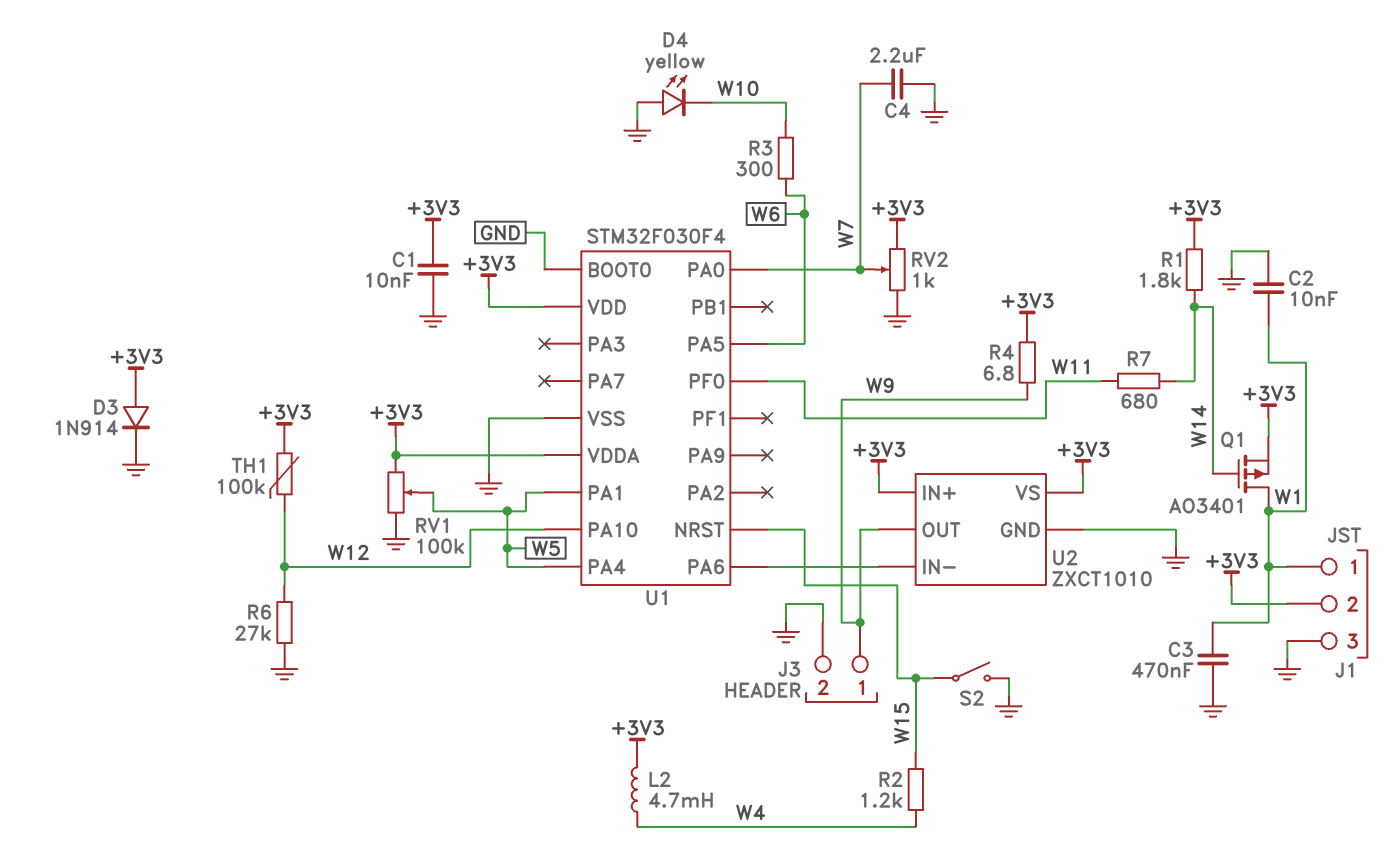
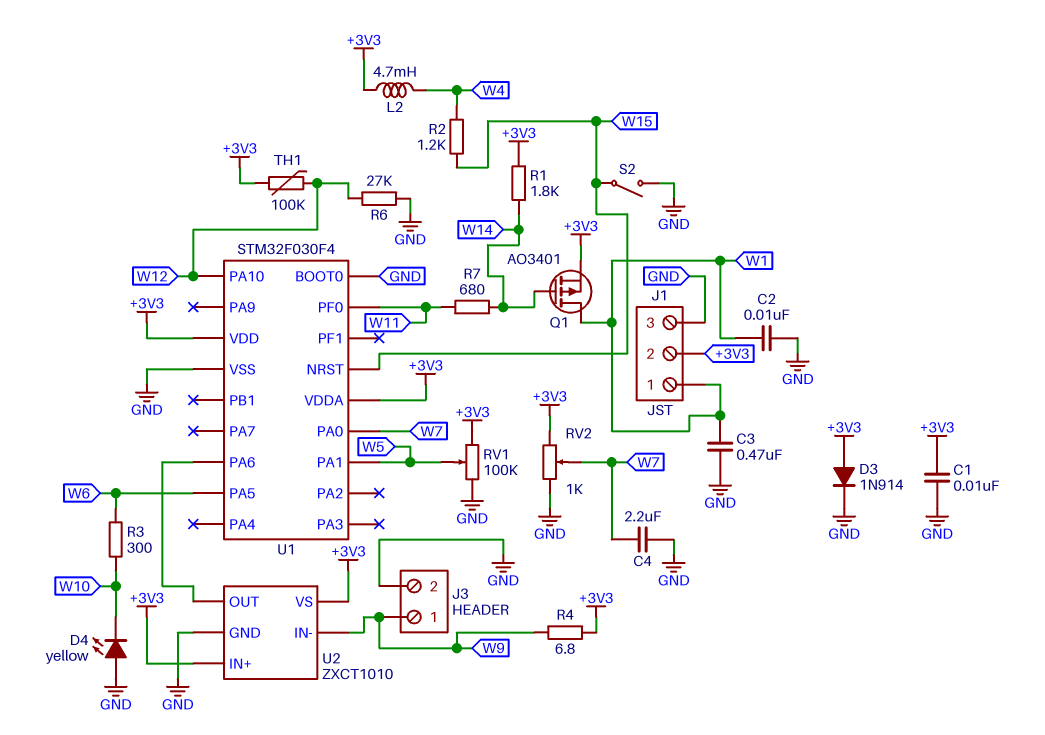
U1 pin PA4: W5 -> none
U2 pin IN-: U1/PA6 -> W9
U2 pin OUT: W9 -> U1/PA6

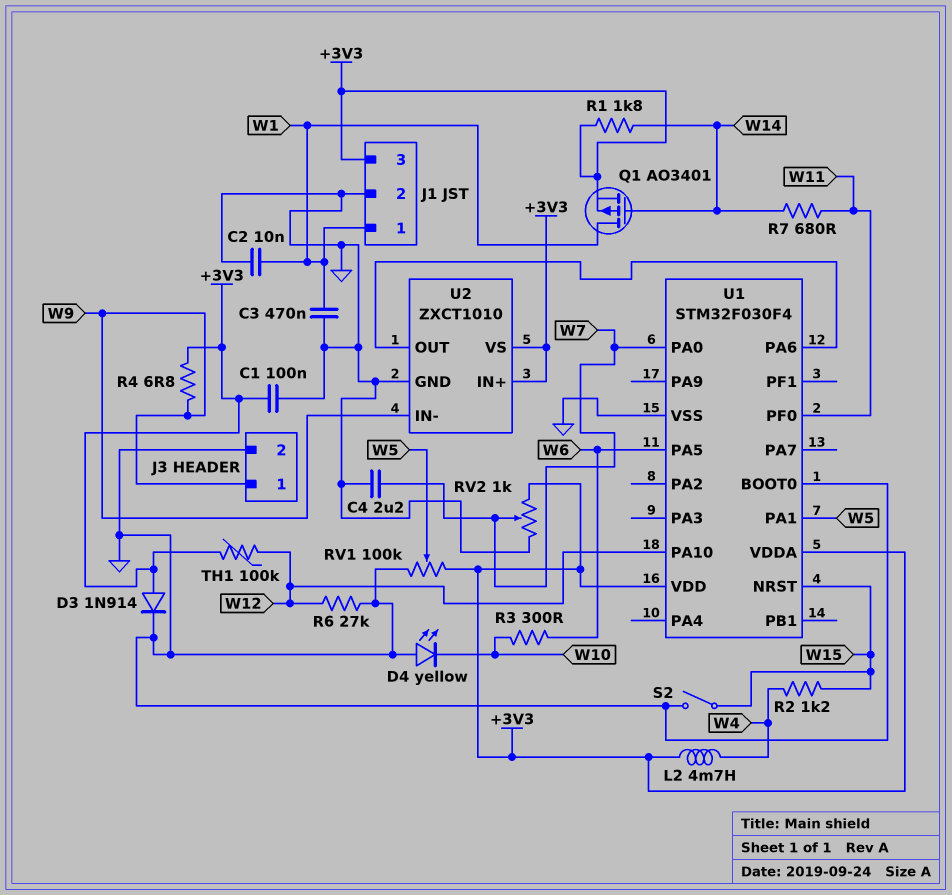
C1: 10nF (+3V3, GND) -> 100nF (+3V3, GND)
J1 pin 2: +3V3 -> GND
J1 pin 3: GND -> +3V3

